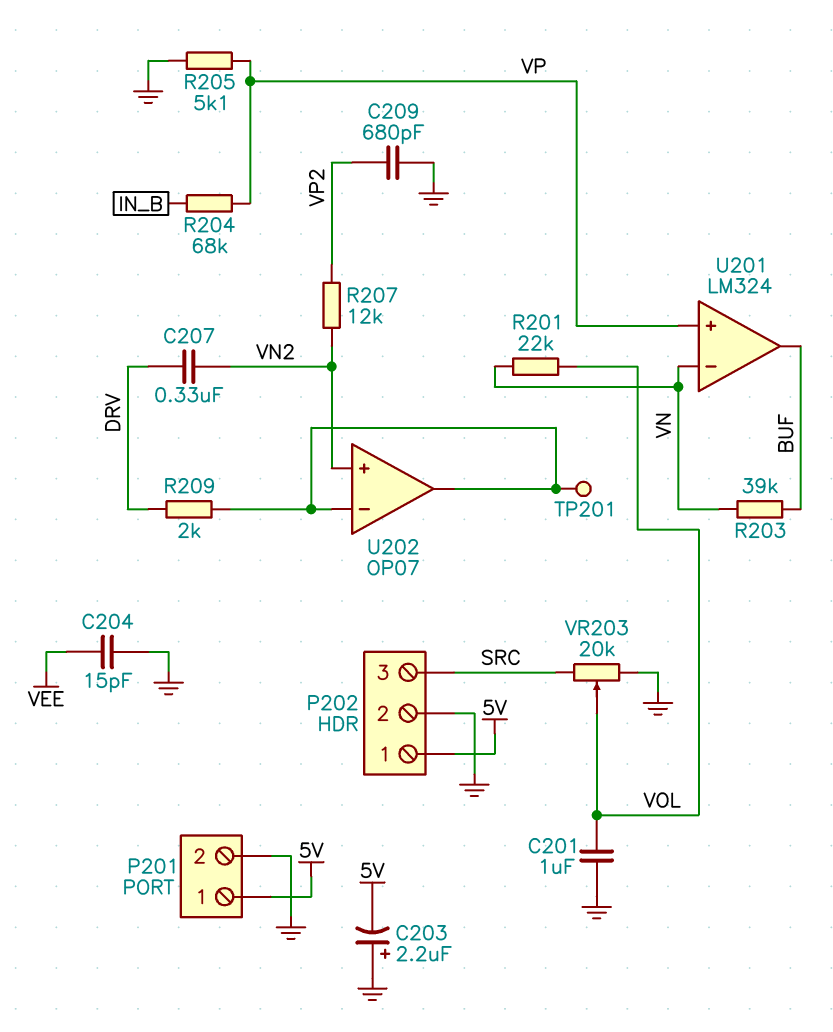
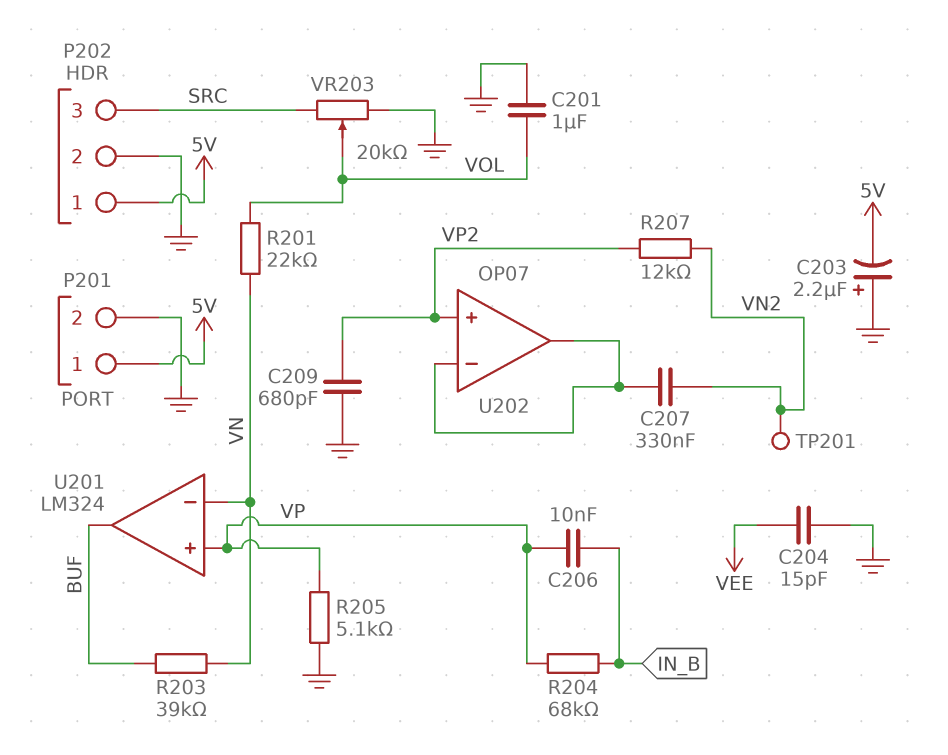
C206: none -> 10nF (IN_B, VP)
C207: 330nF (DRV, VN2) -> 330nF (U202/in-, VN2)
R209: 2k (DRV, U202/in-) -> none
TP201: test point (U202/in-) -> test point (VN2)
U202 pin in+: VN2 -> VP2

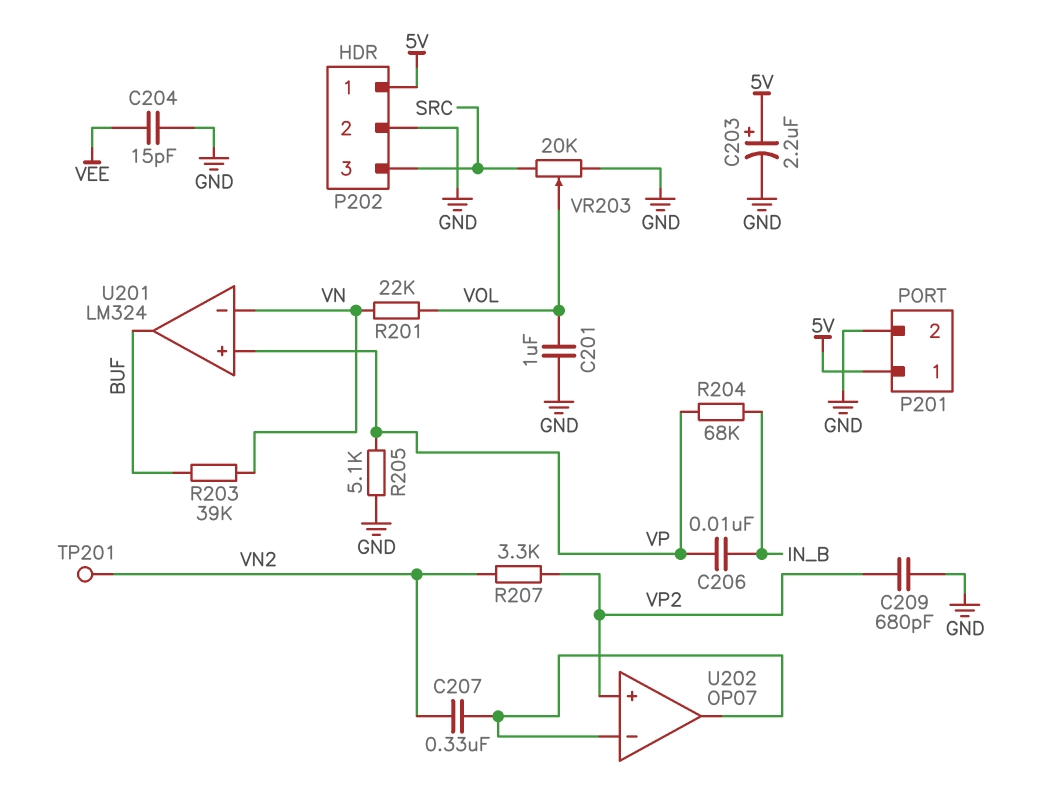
C203: 2.2uF (plus GND, minus 5V) -> 2.2uF (plus 5V, minus GND)
R207: 12k (VN2, VP2) -> 3.3k (VN2, VP2)

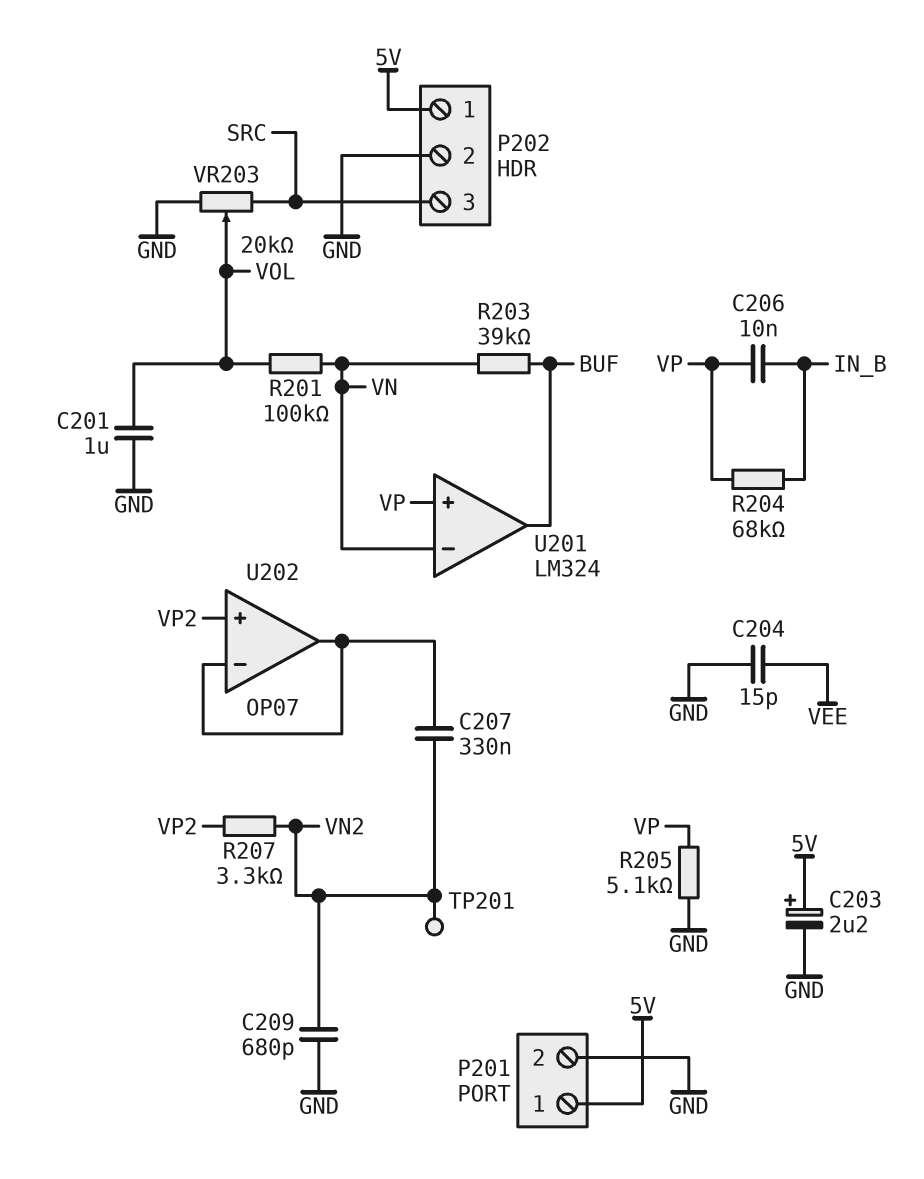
C209: 680pF (GND, VP2) -> 680pF (GND, VN2)
R201: 22k (VN, VOL) -> 100k (VN, VOL)

